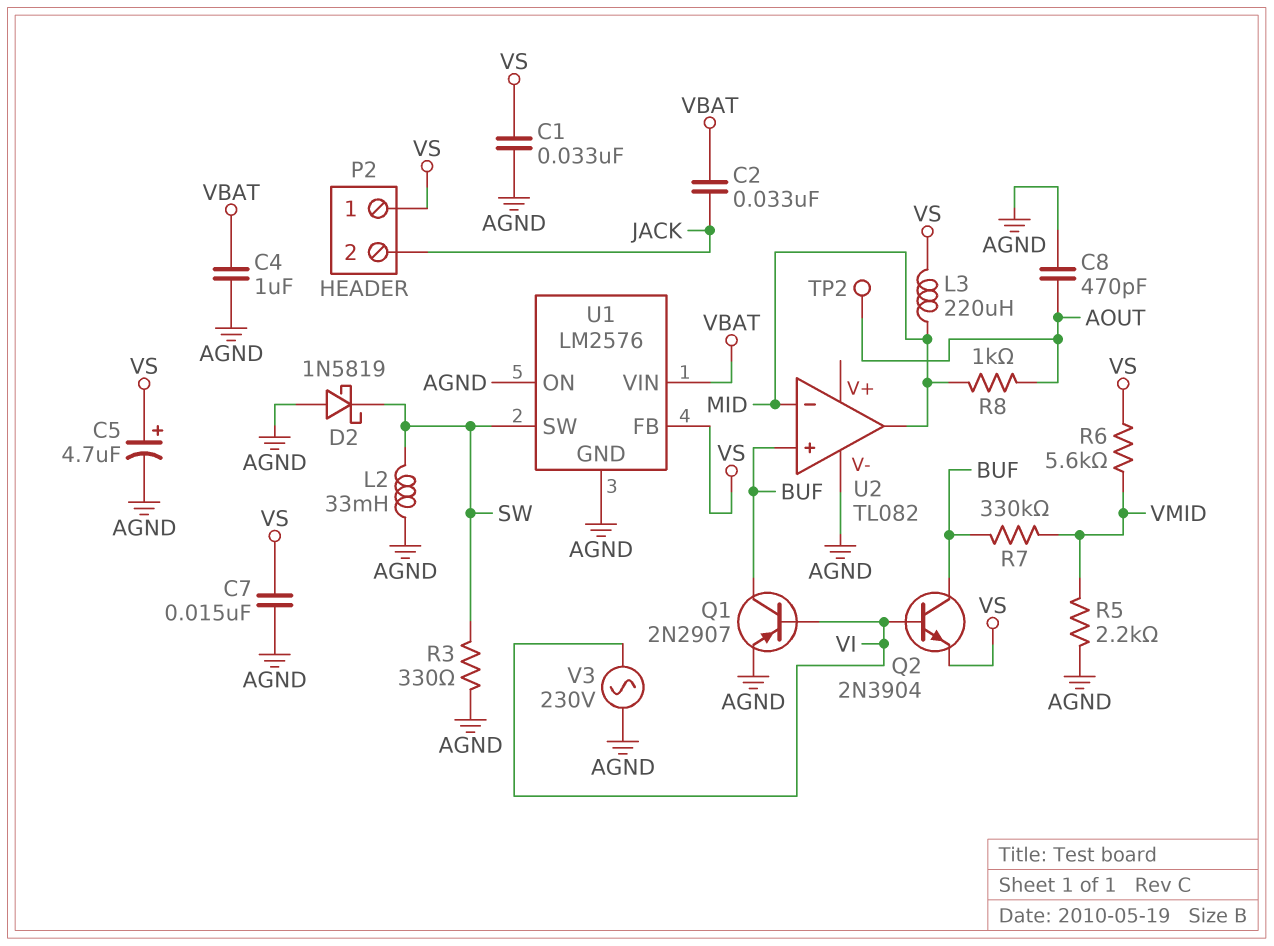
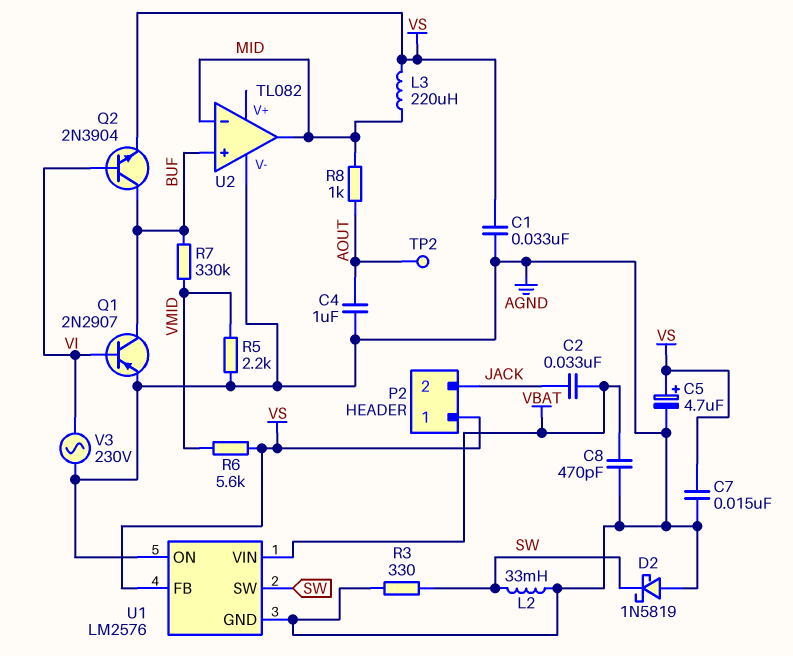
C4: 1uF (AGND, VBAT) -> 1uF (AGND, AOUT)
C8: 470pF (AGND, AOUT) -> 470pF (AGND, VBAT)

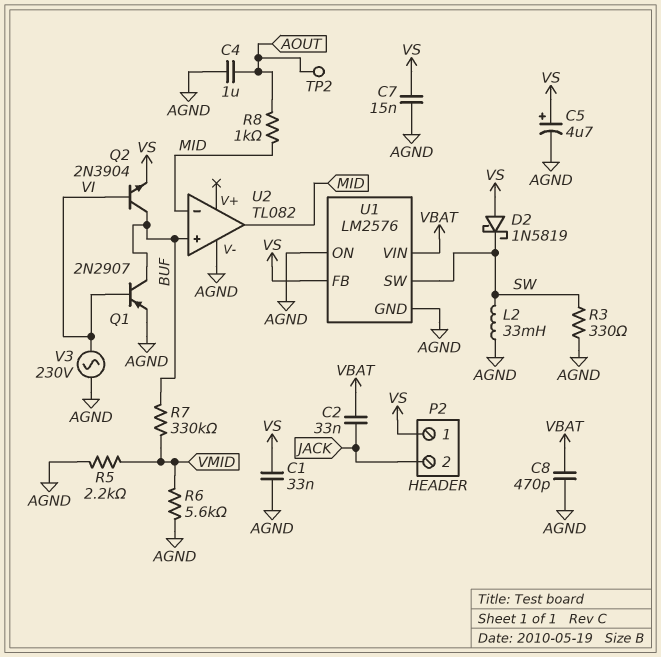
D2: schottky 1N5819 (A AGND, K SW) -> schottky 1N5819 (A VS, K SW)
L3: 220uH (MID, VS) -> none
R6: 5.6k (VMID, VS) -> 5.6k (AGND, VMID)

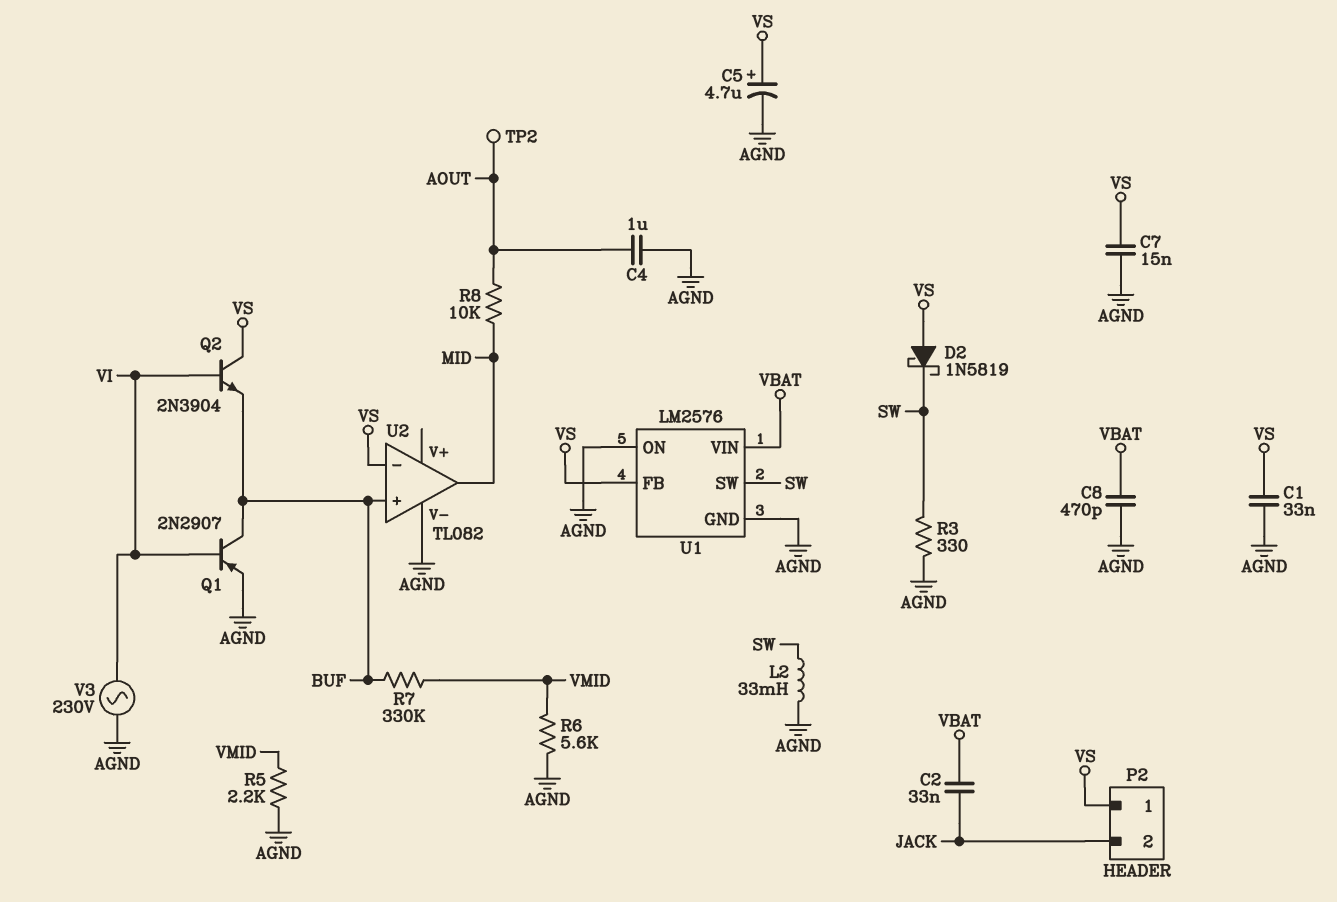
Q2: NPN 2N3904 (B VI, C BUF, E VS) -> NPN 2N3904 (B VI, C VS, E BUF)
R8: 1k (AOUT, MID) -> 10k (AOUT, MID)
U2 pin in-: MID -> VS

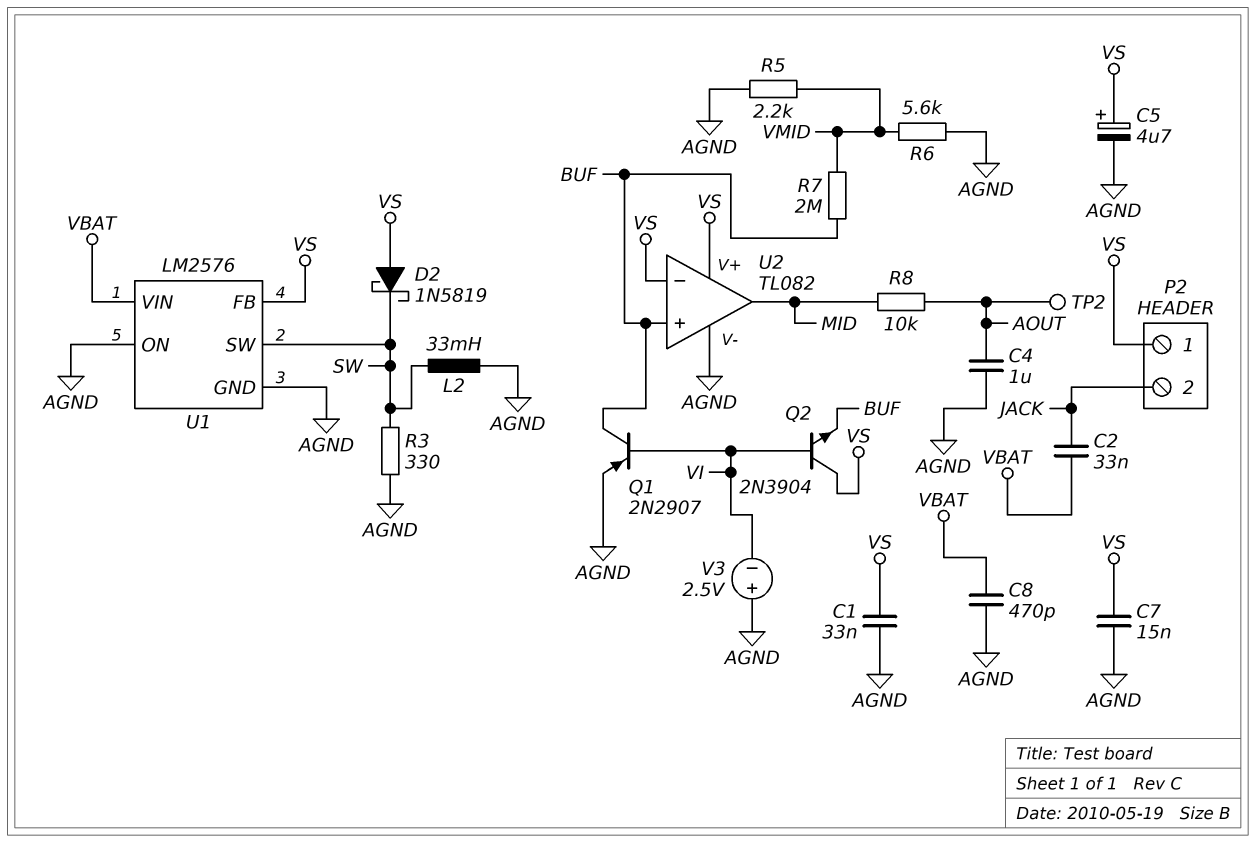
R7: 330k (BUF, VMID) -> 2M (BUF, VMID)
U2 pin V+: none -> VS
V3: AC 230V (AGND, VI) -> 2.5V (plus AGND, minus VI)

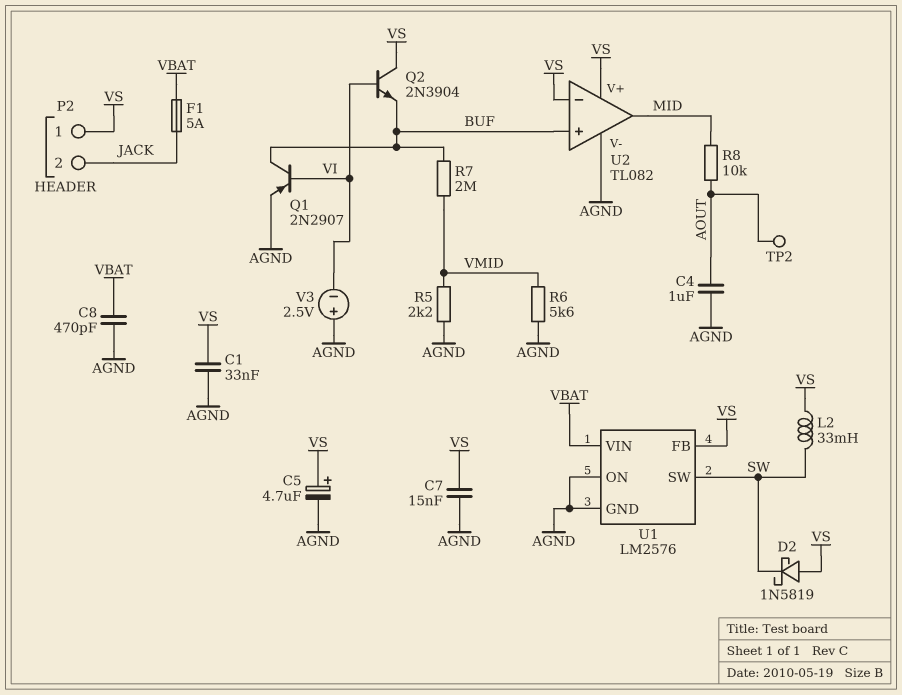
C2: 33nF (JACK, VBAT) -> none
F1: none -> 5A (JACK, VBAT)
L2: 33mH (AGND, SW) -> 33mH (SW, VS)
R3: 330 (AGND, SW) -> none

